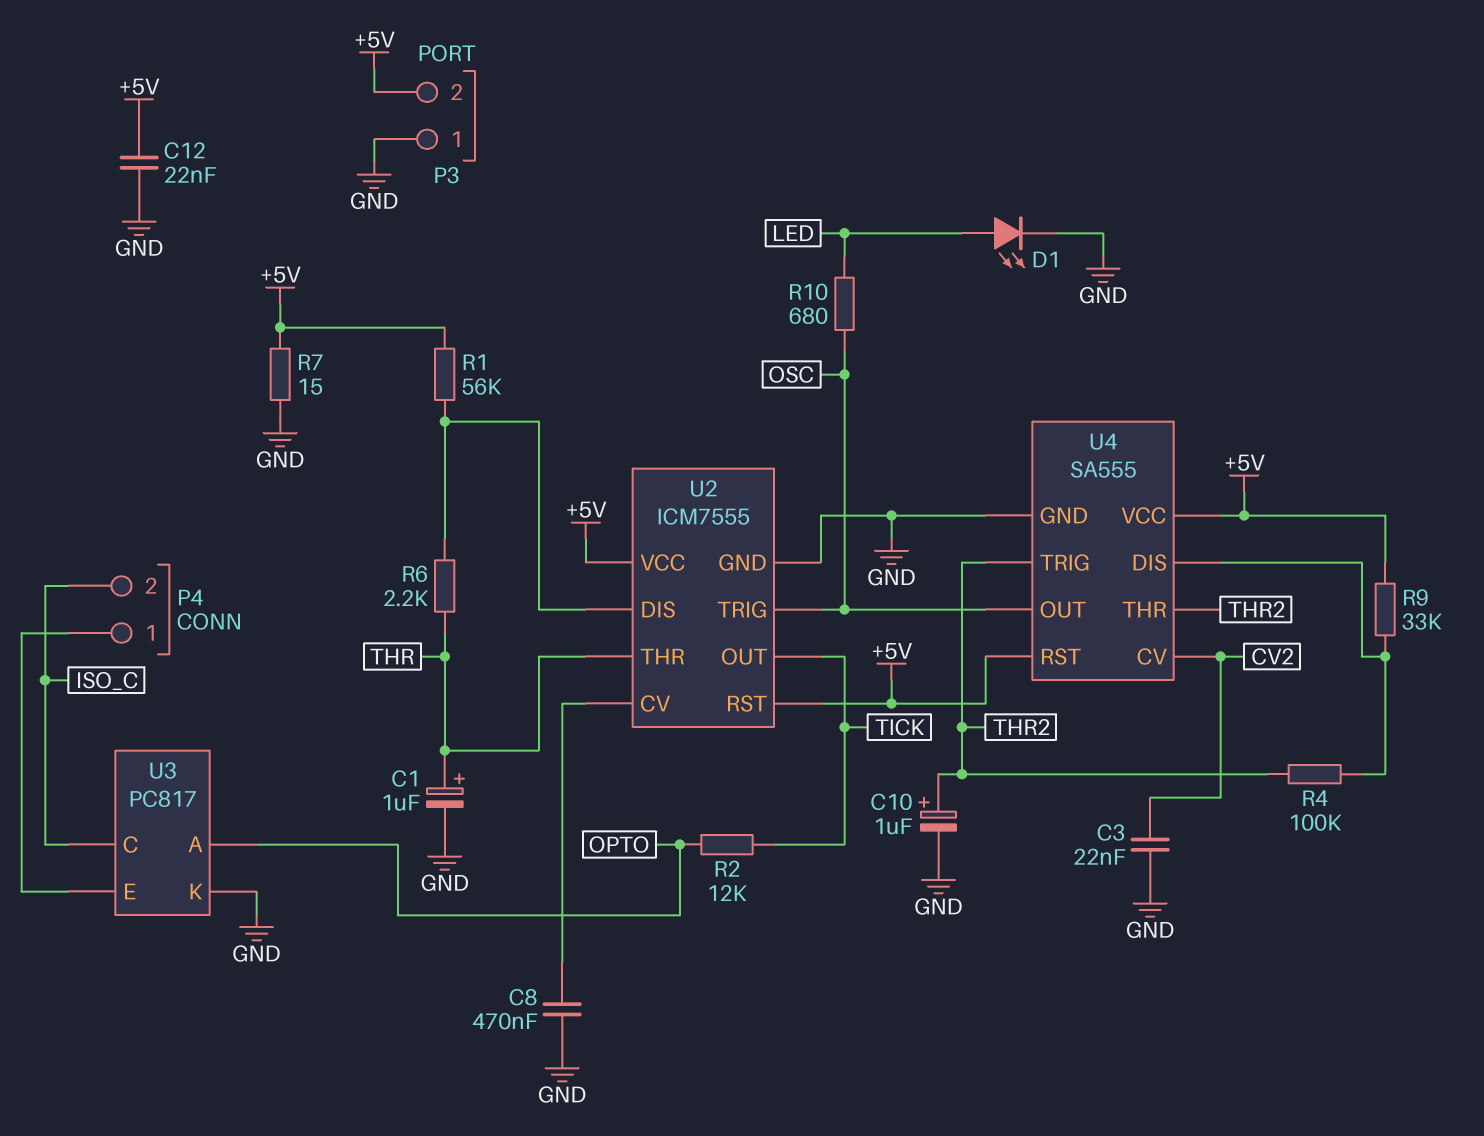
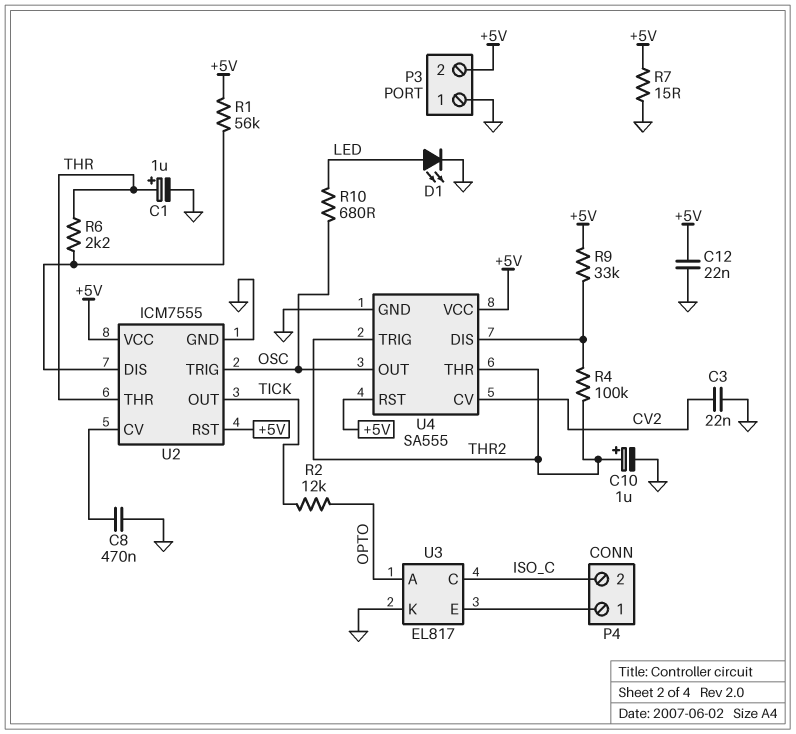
U3: PC817 -> EL817

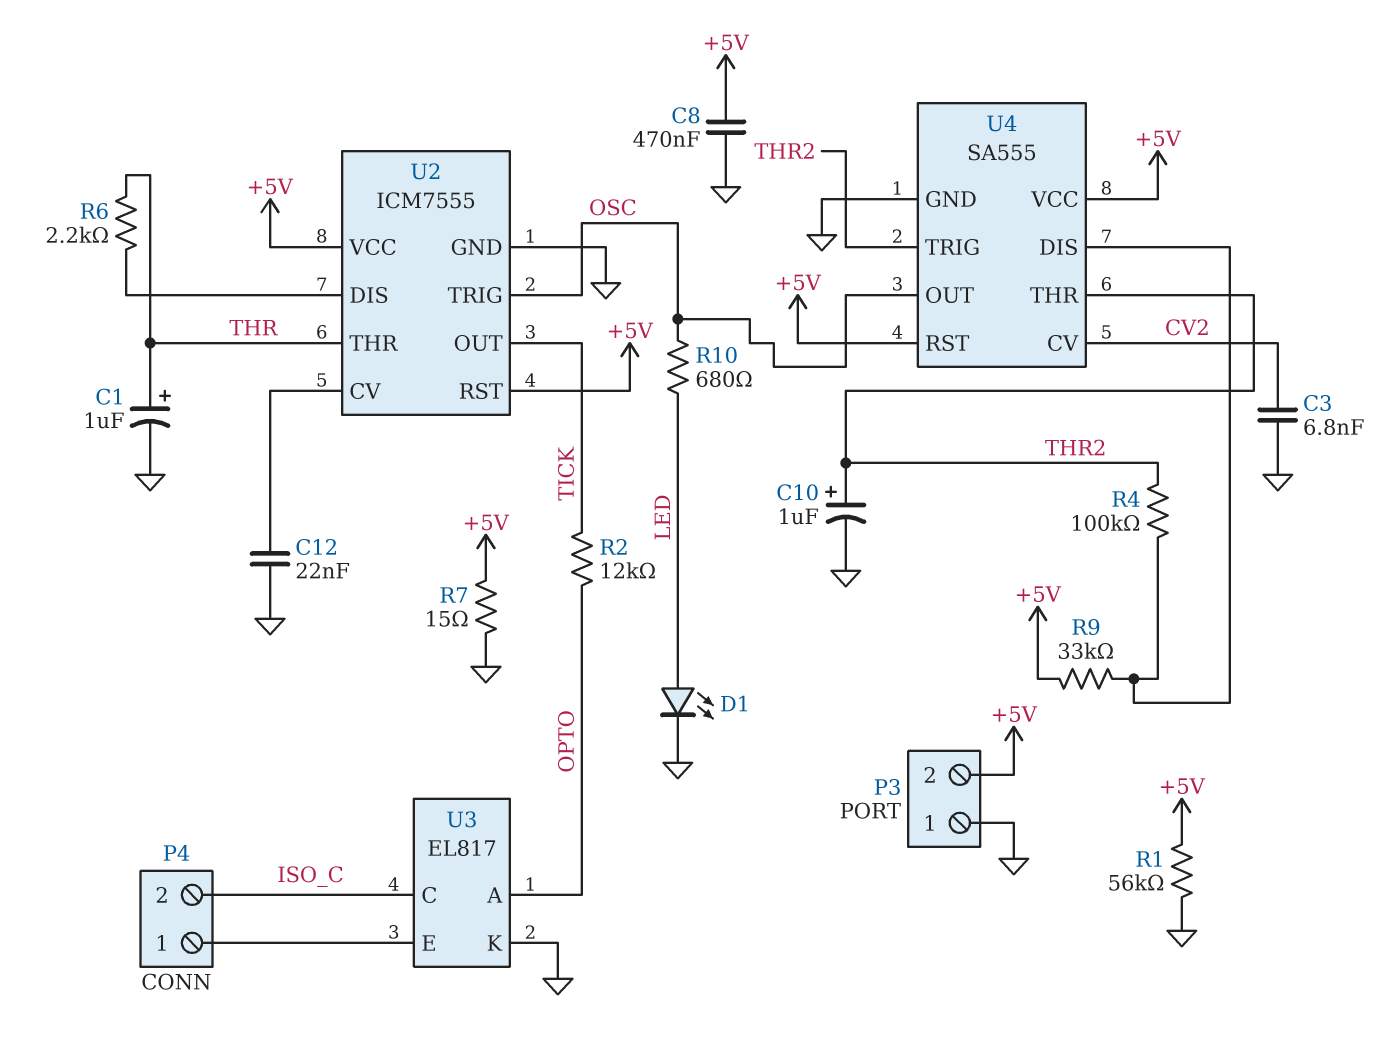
C3: 22nF (CV2, GND) -> 6.8nF (CV2, GND)
C8: 470nF (GND, U2/CV) -> 470nF (+5V, GND)
C12: 22nF (+5V, GND) -> 22nF (GND, U2/CV)
R1: 56k (+5V, U2/DIS) -> 56k (+5V, GND)

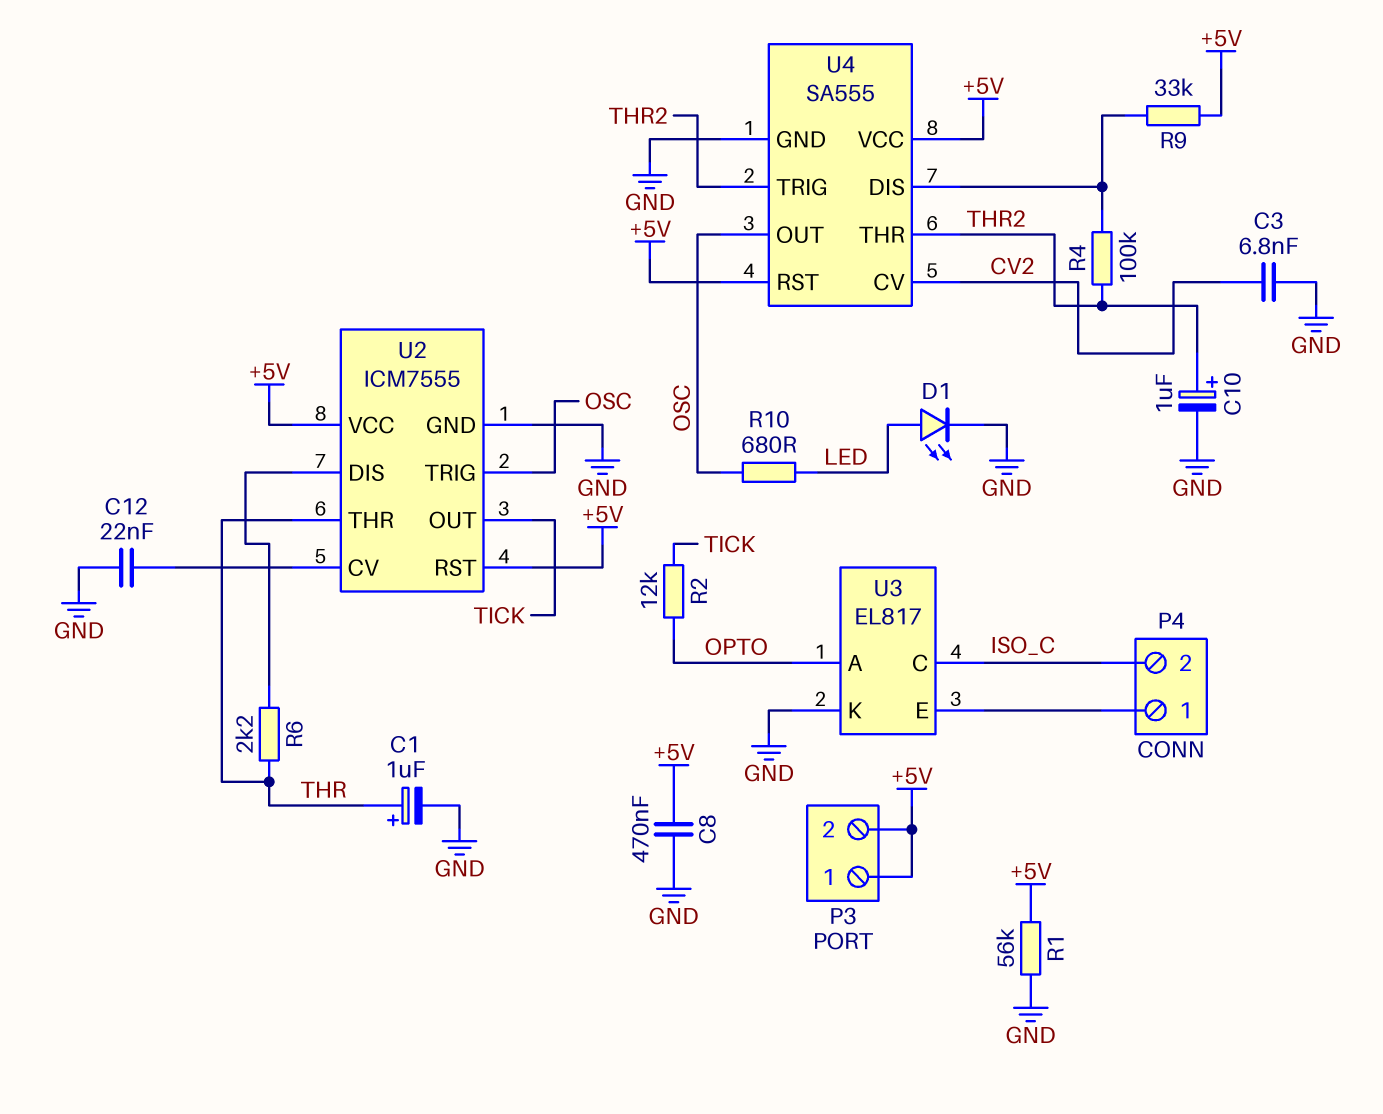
P3 pin 1: GND -> +5V
R7: 15 (+5V, GND) -> none

